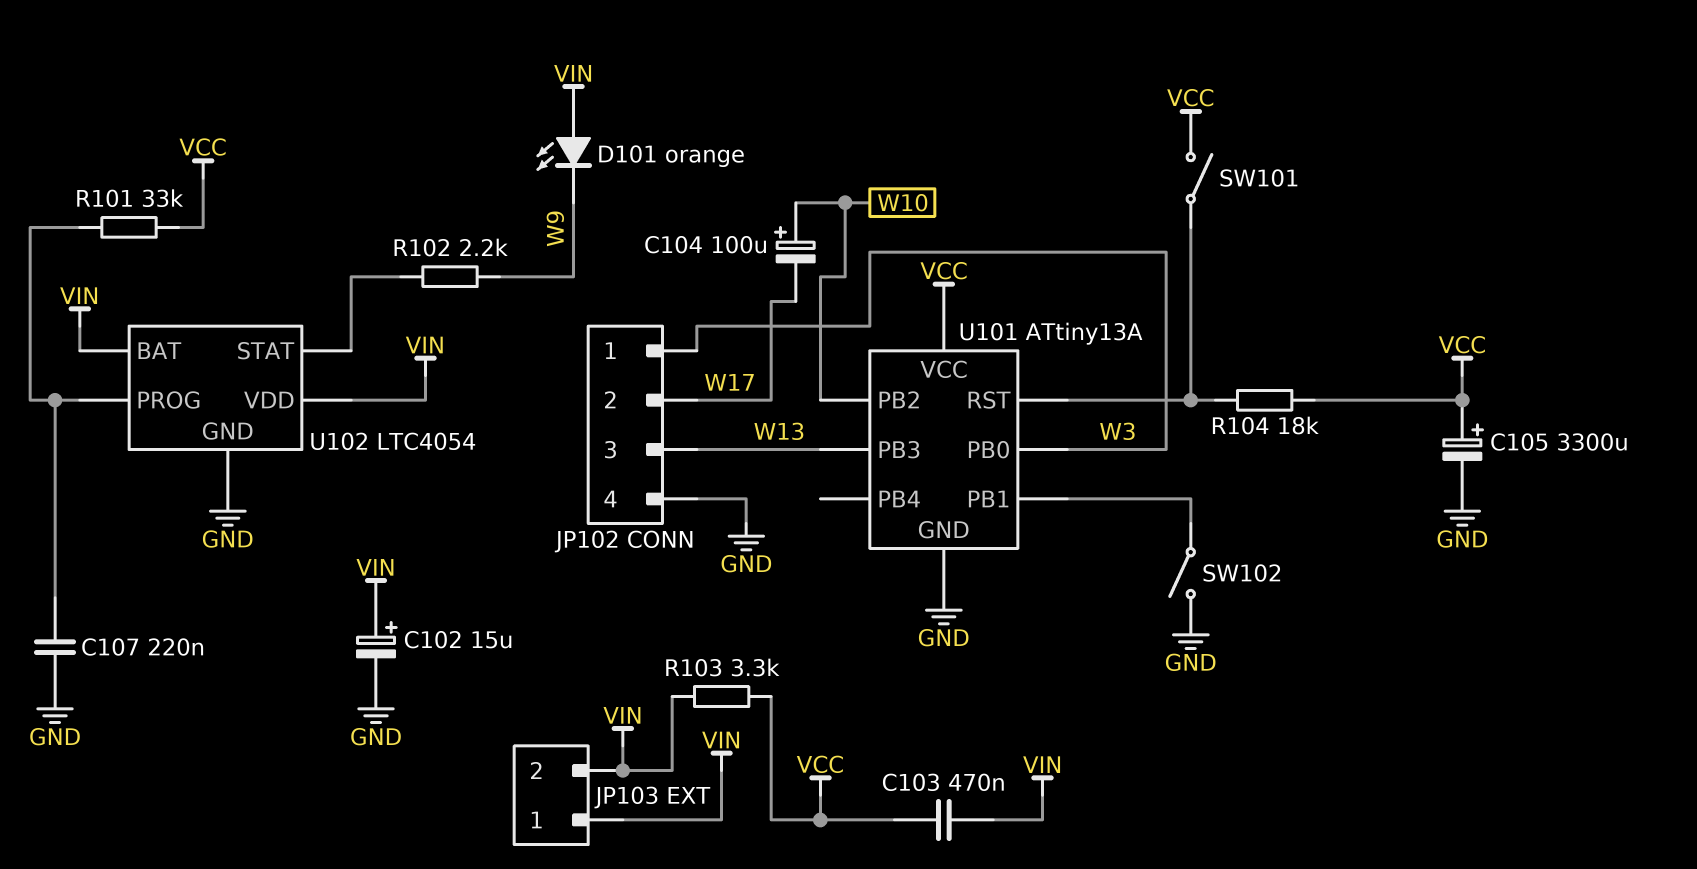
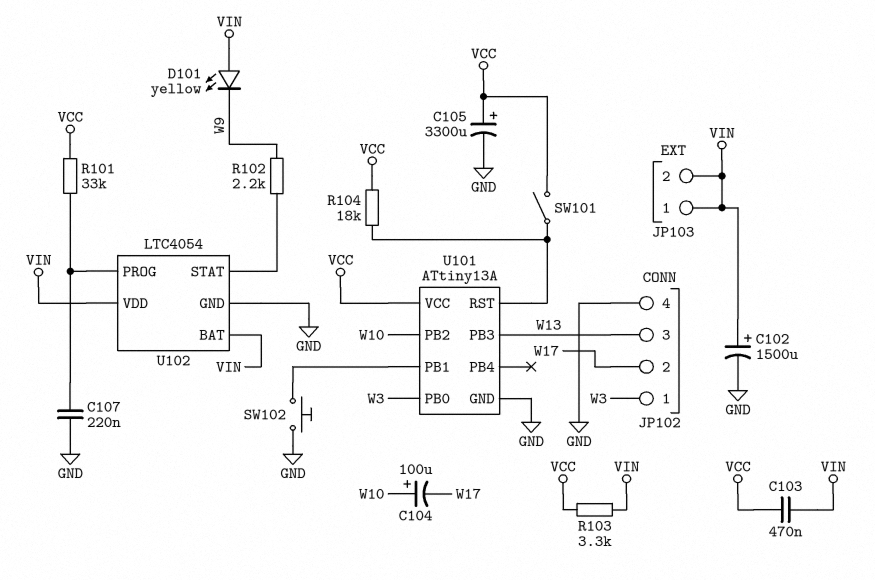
C102: 15uF (plus VIN, minus GND) -> 1500uF (plus VIN, minus GND)
D101: LED orange (A VIN, K W9) -> LED yellow (A VIN, K W9)
SW102: switch (GND, U101/PB1) -> button (GND, U101/PB1)

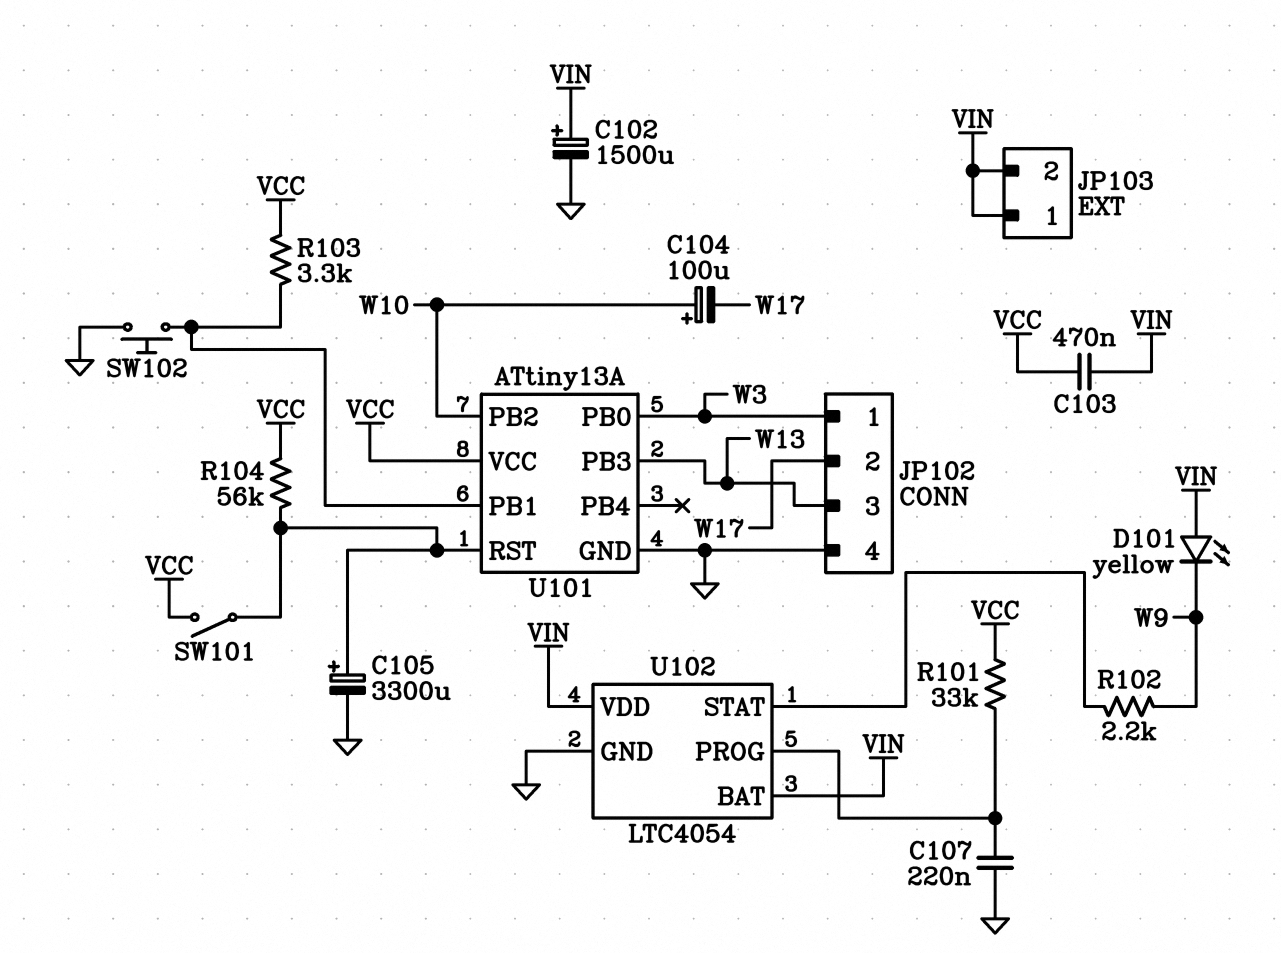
C105: 3300uF (plus VCC, minus GND) -> 3300uF (plus U101/RST, minus GND)
R103: 3.3k (VCC, VIN) -> 3.3k (U101/PB1, VCC)
R104: 18k (U101/RST, VCC) -> 56k (U101/RST, VCC)

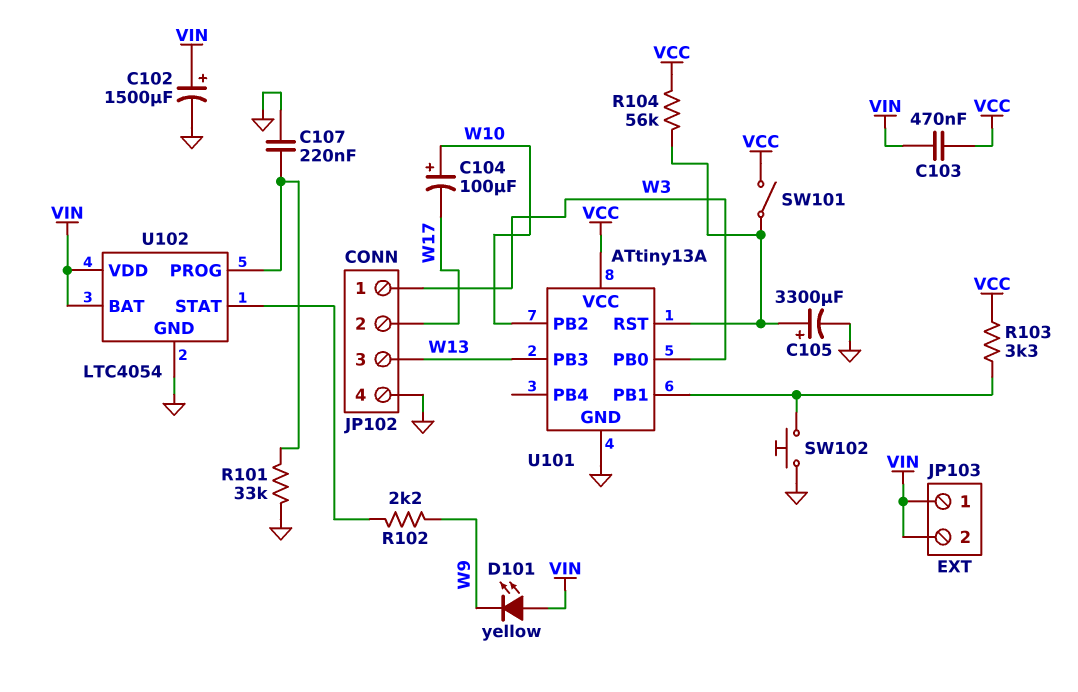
R101: 33k (U102/PROG, VCC) -> 33k (GND, U102/PROG)

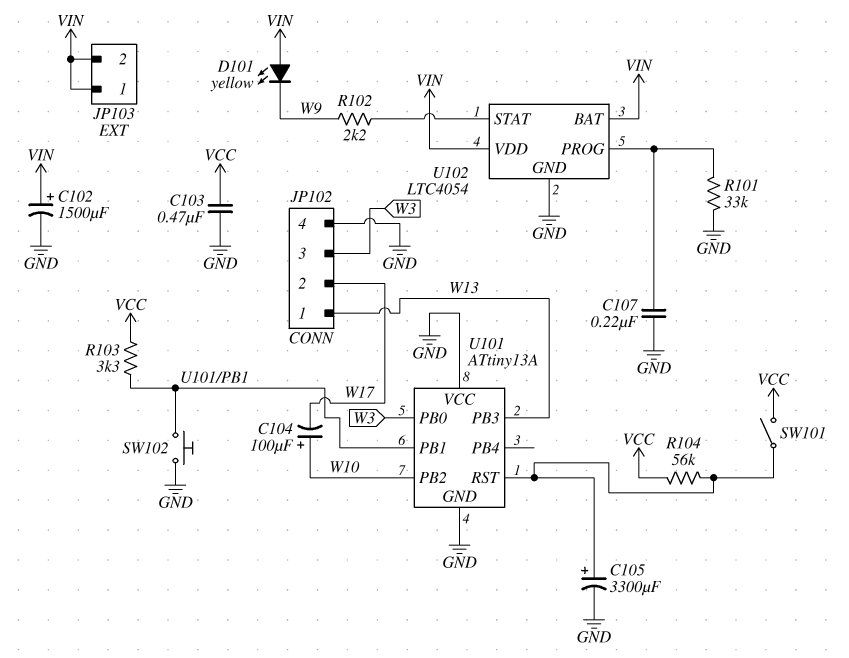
C103: 470nF (VCC, VIN) -> 470nF (GND, VCC)
JP102 pin 1: W3 -> W13
JP102 pin 3: W13 -> W3
U101 pin VCC: VCC -> GND

